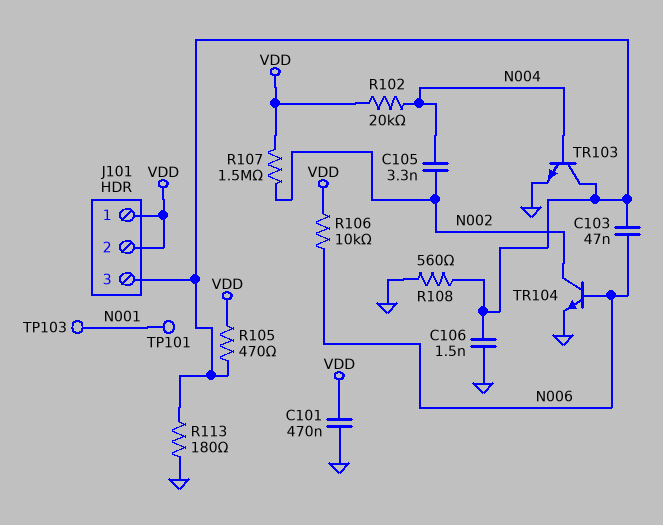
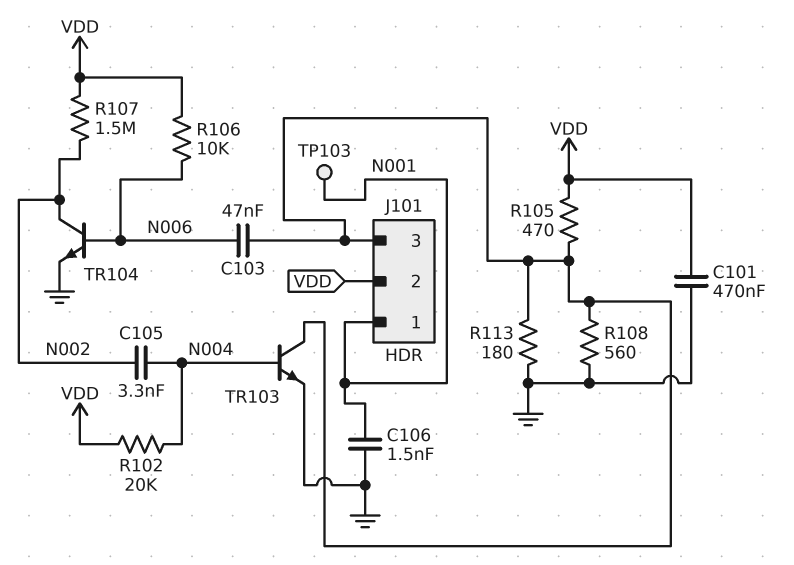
C106: 1.5nF (GND, J101/3) -> 1.5nF (GND, N001)
J101 pin 1: VDD -> N001
TP101: test point (N001) -> none

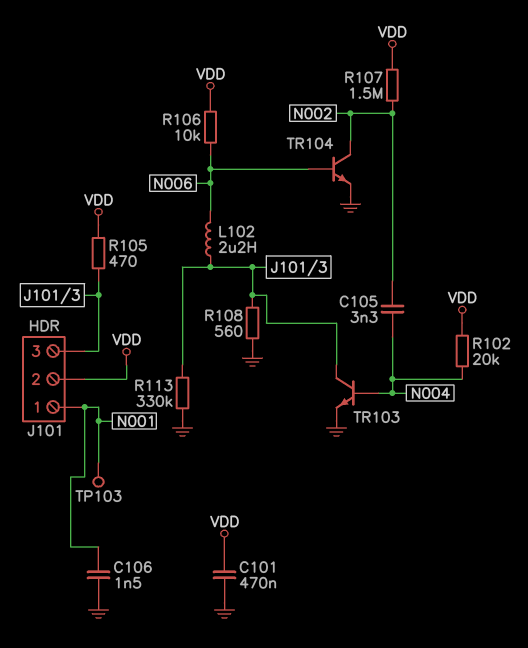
C103: 47nF (J101/3, N006) -> none
L102: none -> 2.2uH (J101/3, N006)
R113: 180 (GND, J101/3) -> 330k (GND, J101/3)

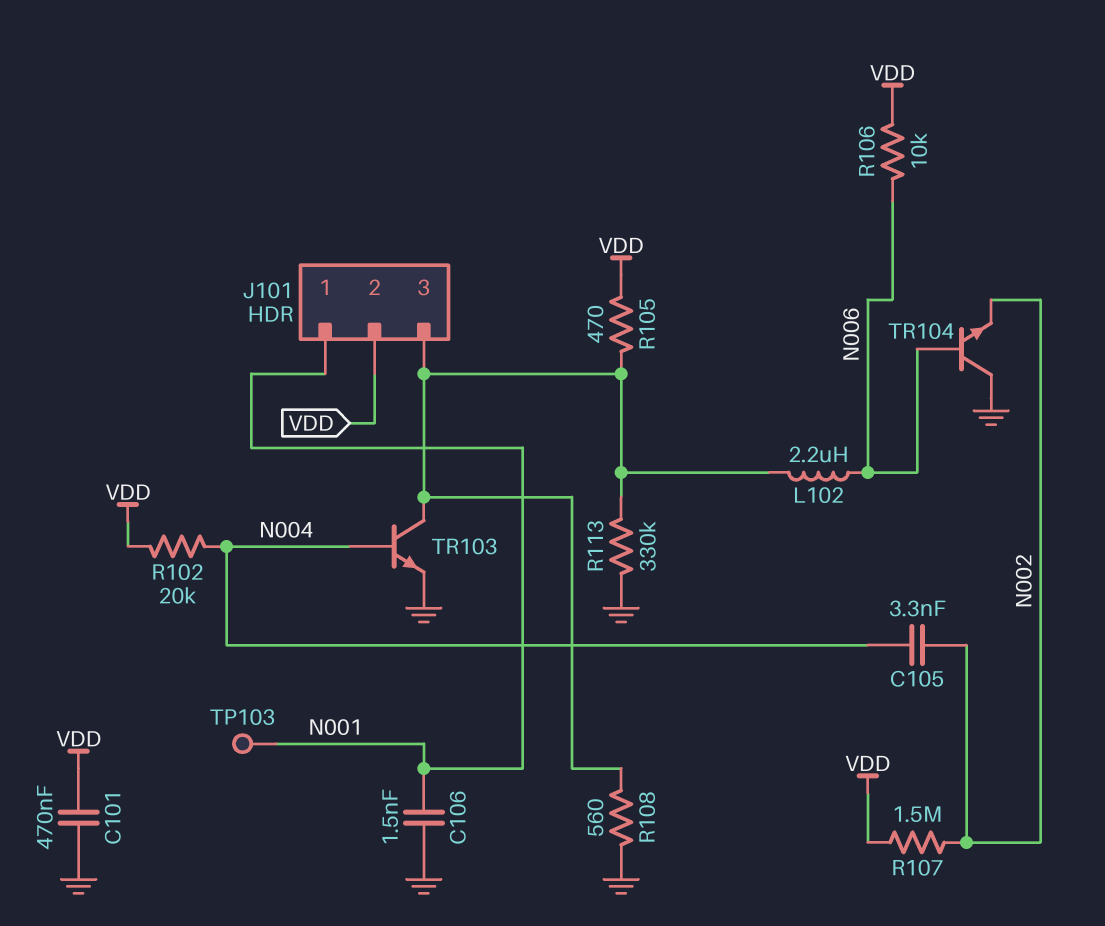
TR104: NPN (B N006, C N002, E GND) -> NPN (B N006, C GND, E N002)

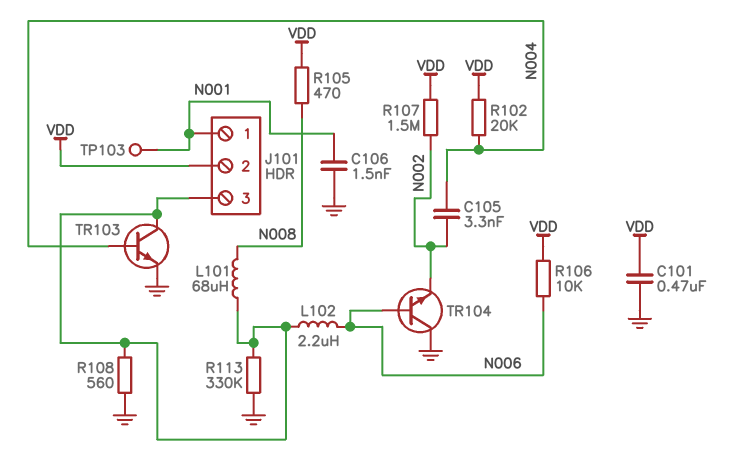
L101: none -> 68uH (J101/3, N008)
R105: 470 (J101/3, VDD) -> 470 (N008, VDD)

